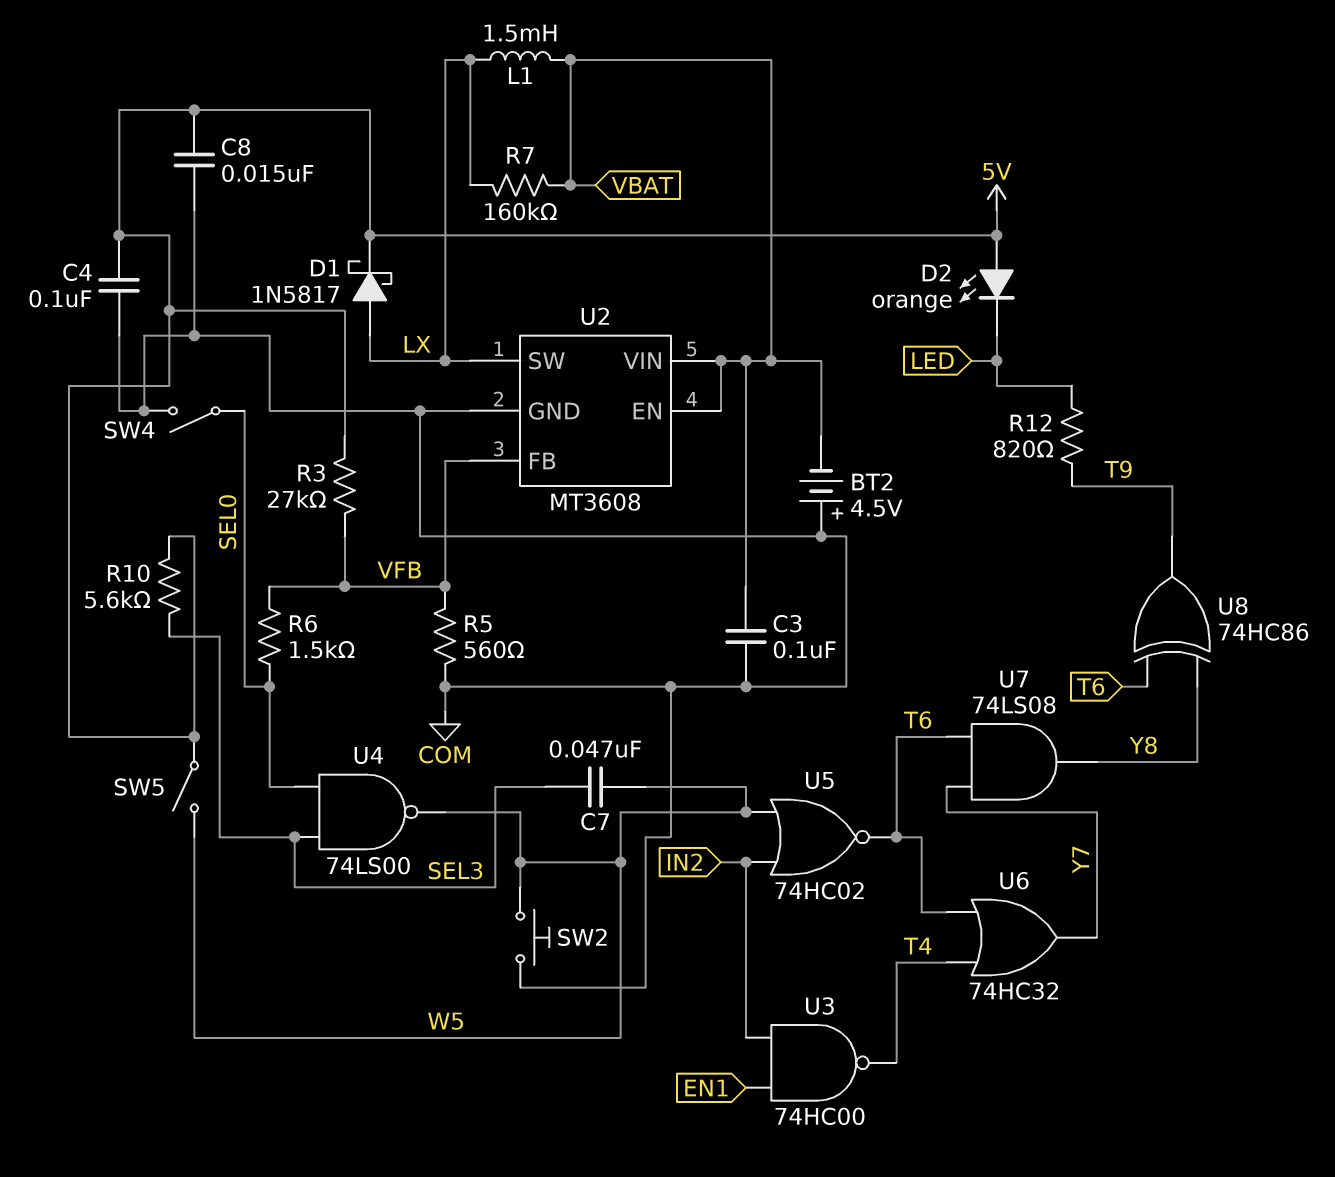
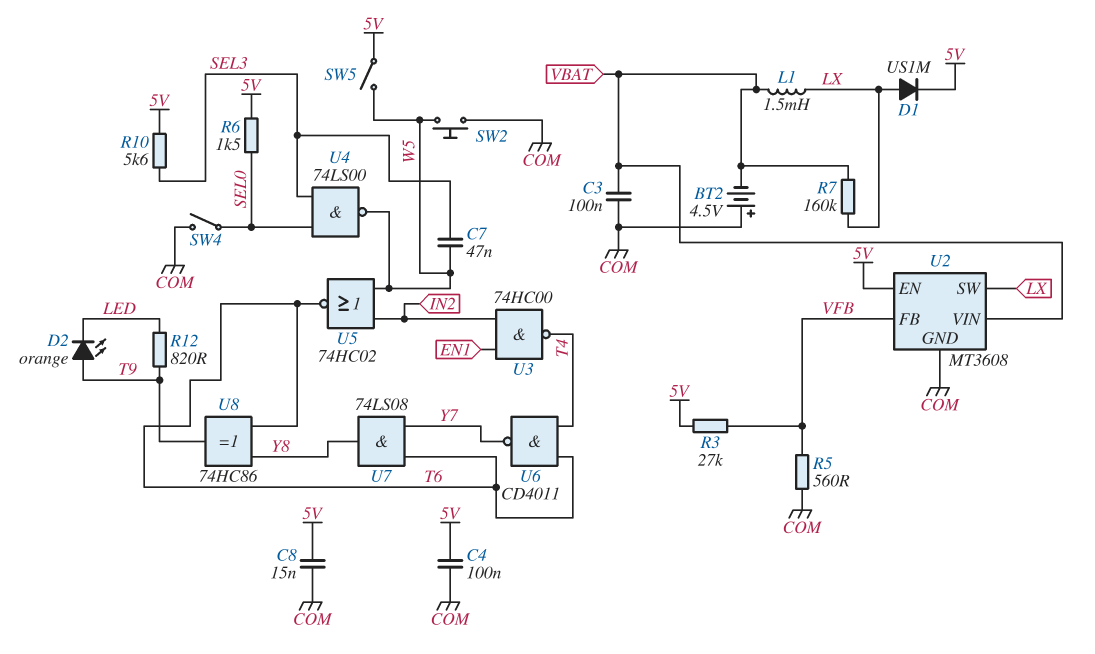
D1: schottky 1N5817 (A LX, K 5V) -> diode US1M (A LX, K 5V)
D2: LED orange (A 5V, K LED) -> LED orange (A T9, K LED)
R6: 1.5k (SEL0, VFB) -> 1.5k (5V, SEL0)
U2 pin EN: VBAT -> 5V
U6: OR 74HC32 (in T4, in T6, out Y7) -> NAND CD4011 (in T4, in T6, out Y7)

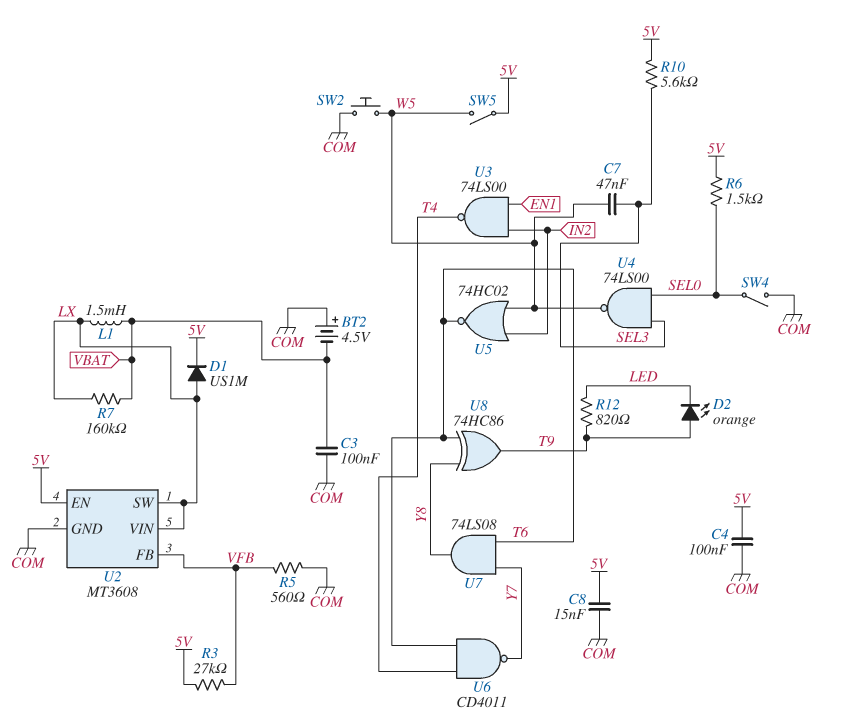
U2 pin VIN: VBAT -> LX
U3: NAND 74HC00 (in EN1, in IN2, out T4) -> NAND 74LS00 (in EN1, in IN2, out T4)

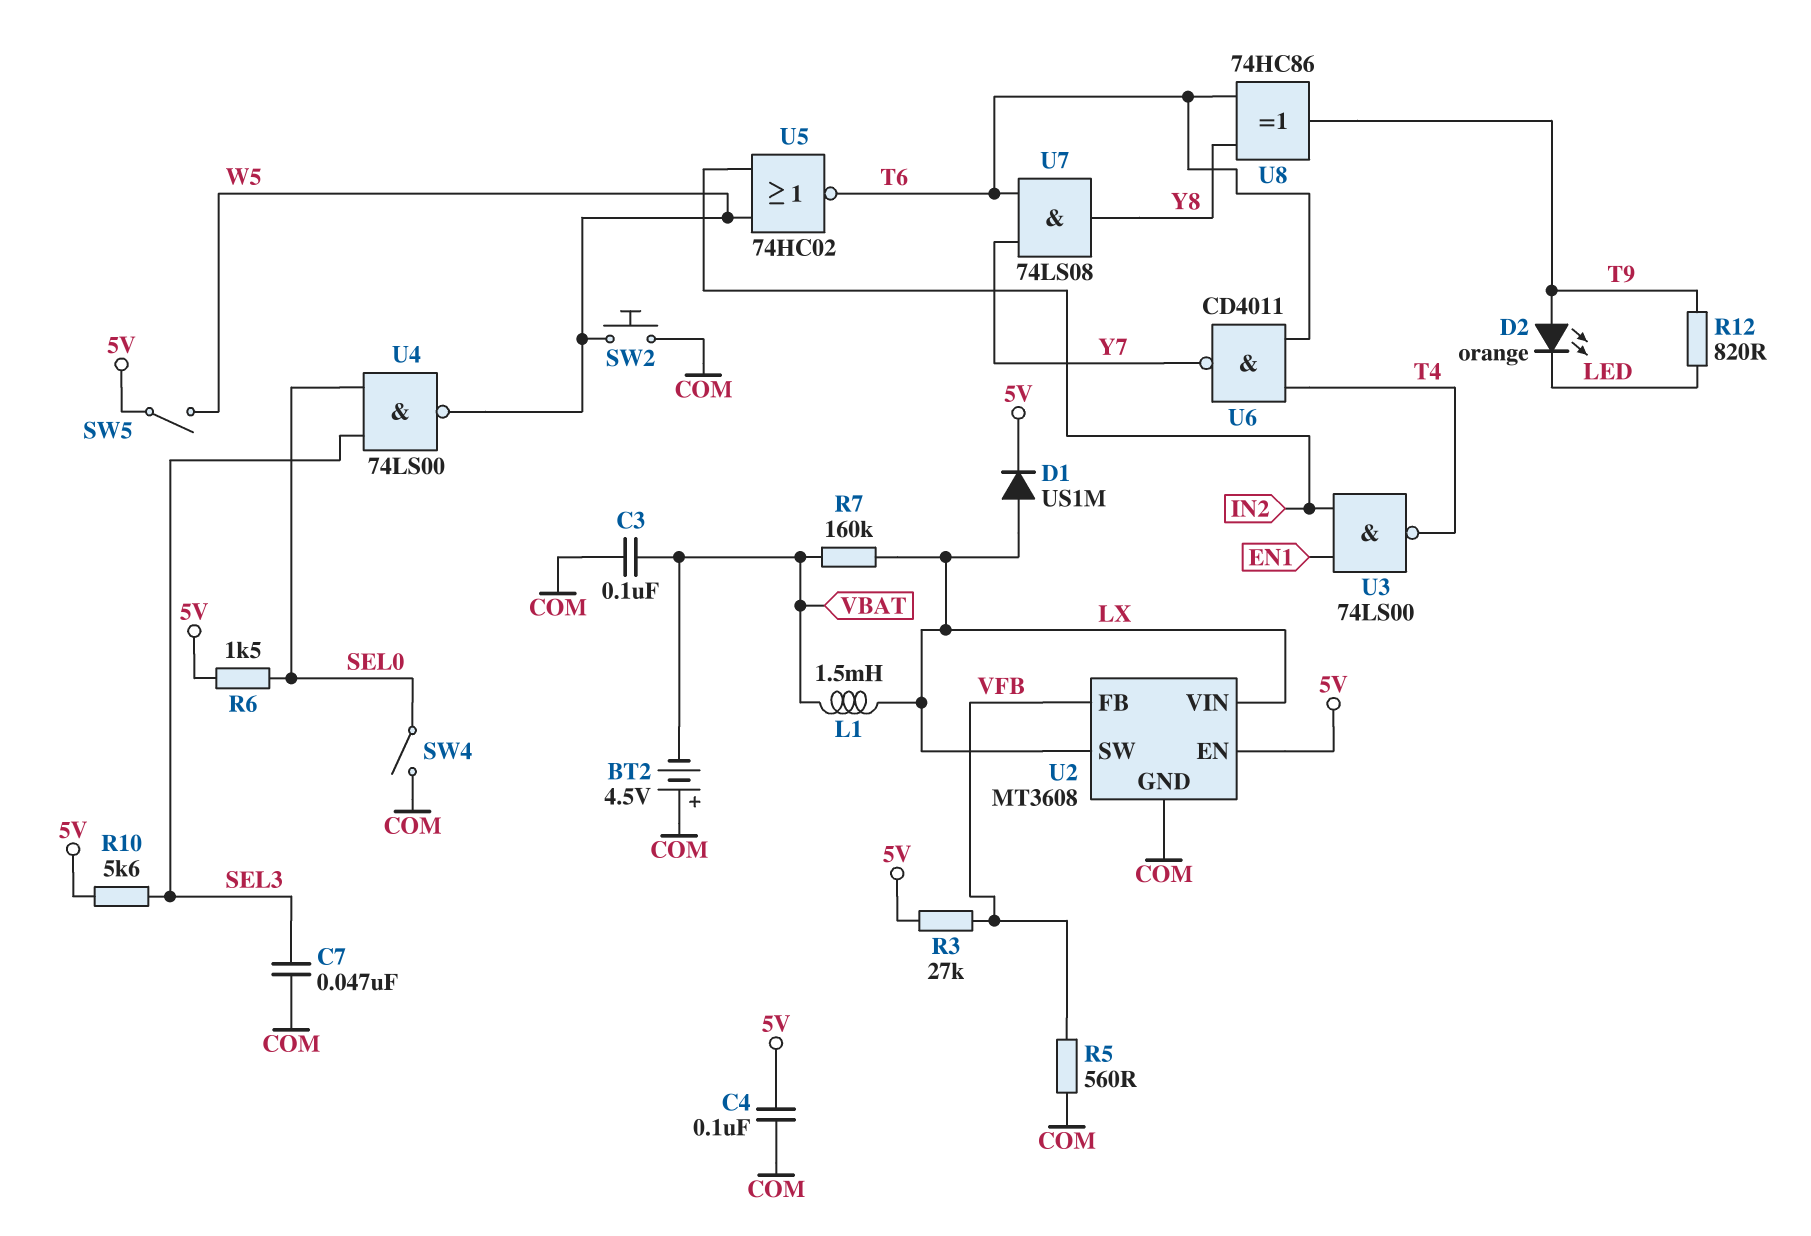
C7: 47nF (SEL3, W5) -> 47nF (COM, SEL3)
C8: 15nF (5V, COM) -> none

